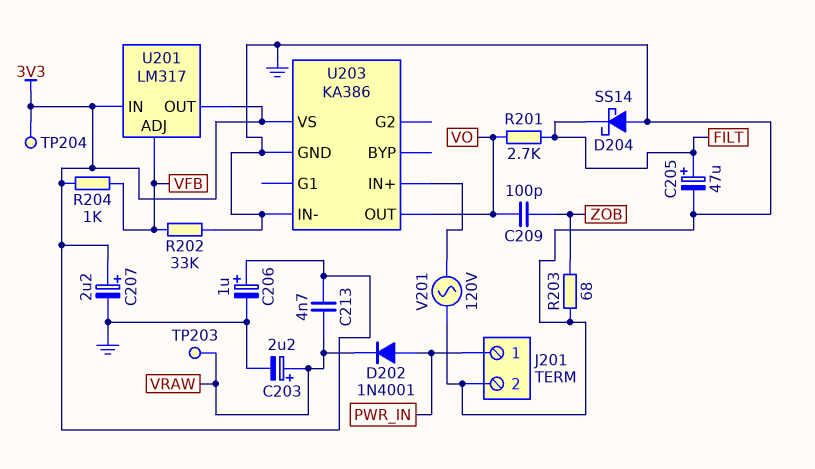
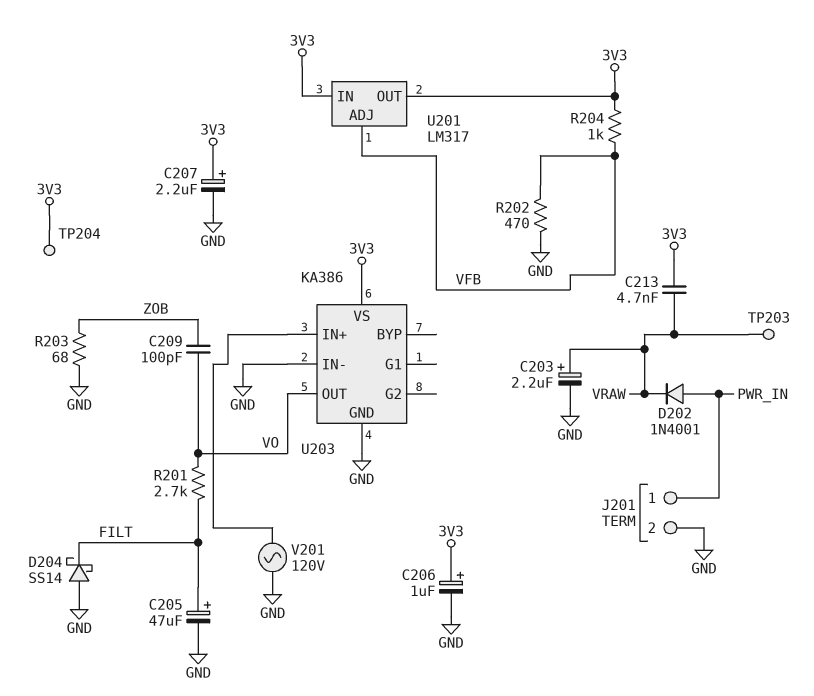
R202: 33k (GND, VFB) -> 470 (GND, VFB)

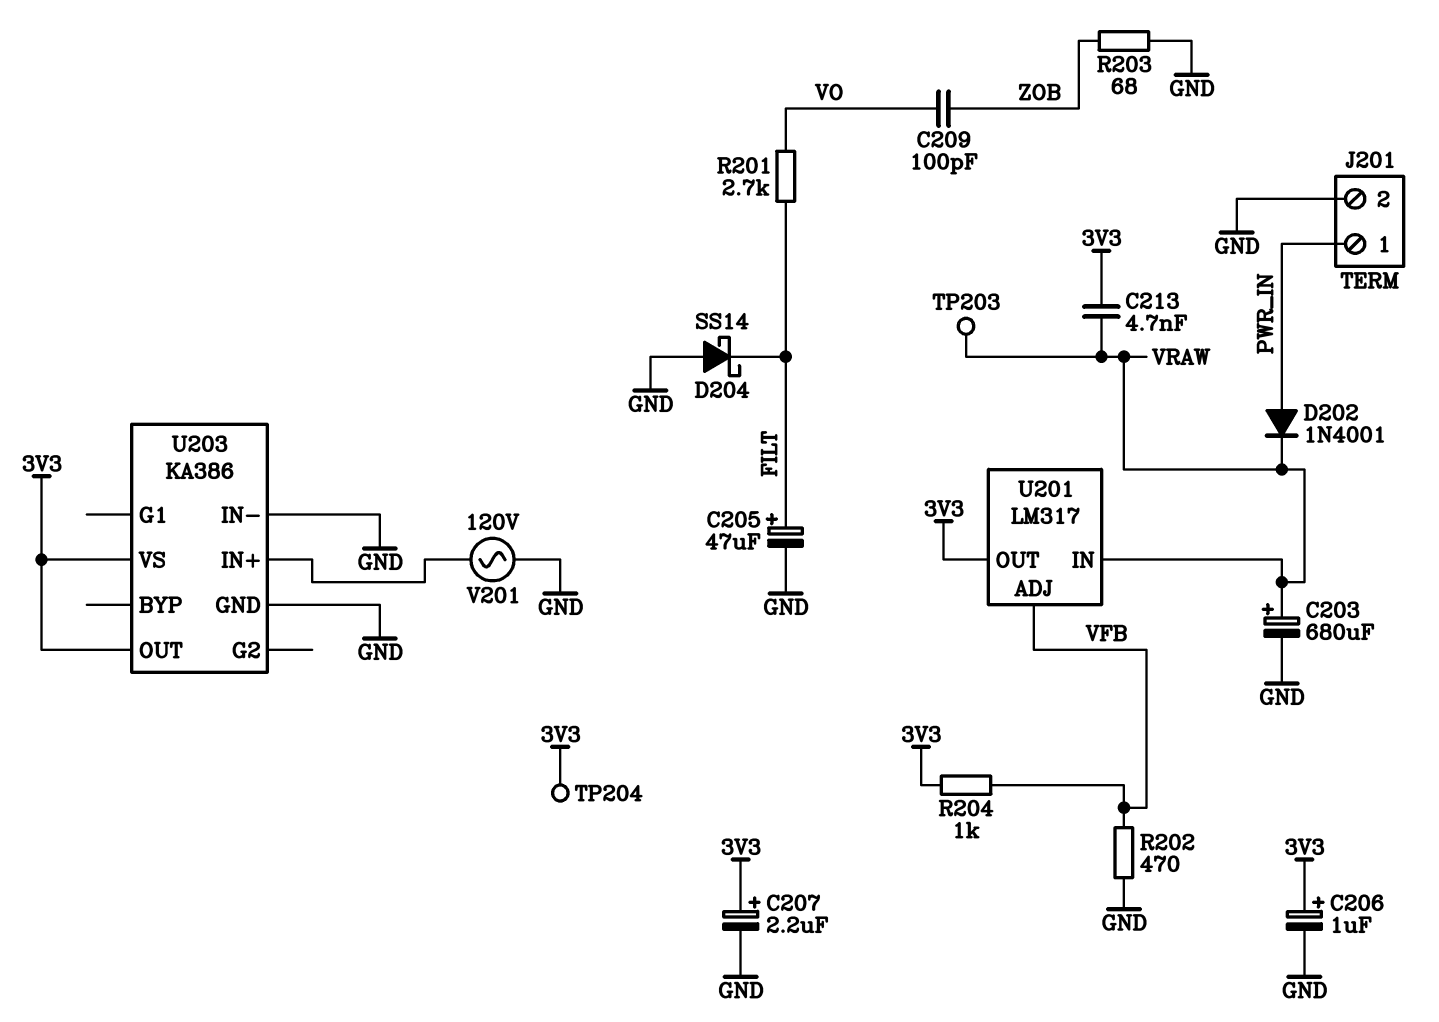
C203: 2.2uF (plus VRAW, minus GND) -> 680uF (plus VRAW, minus GND)
U201 pin IN: 3V3 -> VRAW
U203 pin OUT: VO -> 3V3

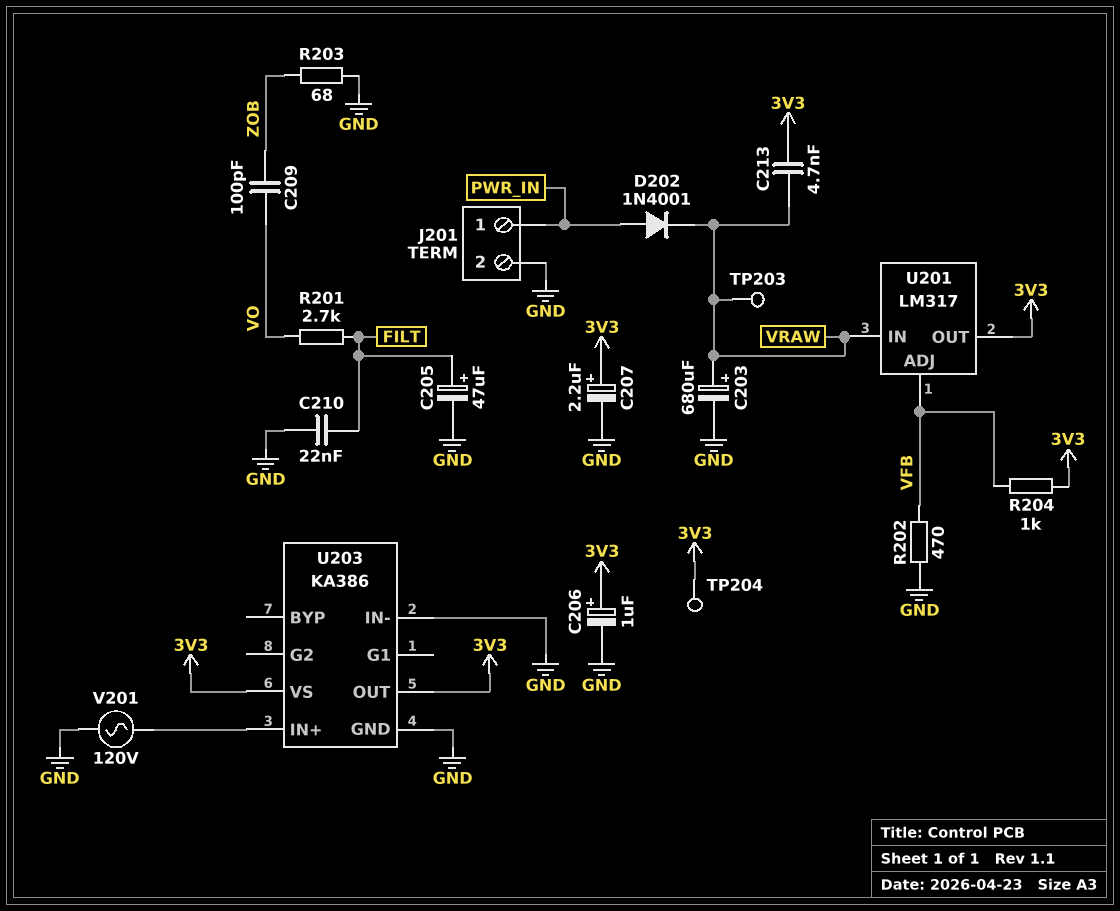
C210: none -> 22nF (FILT, GND)
D204: schottky SS14 (A GND, K FILT) -> none

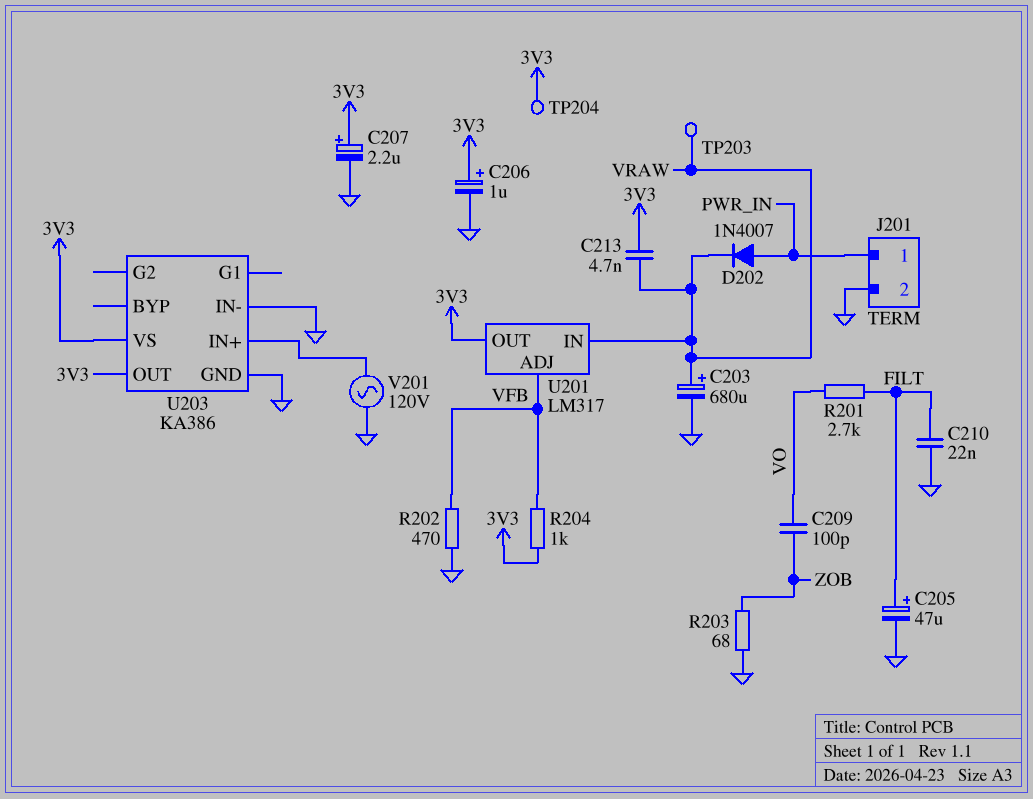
D202: diode 1N4001 (A PWR_IN, K VRAW) -> diode 1N4007 (A PWR_IN, K VRAW)

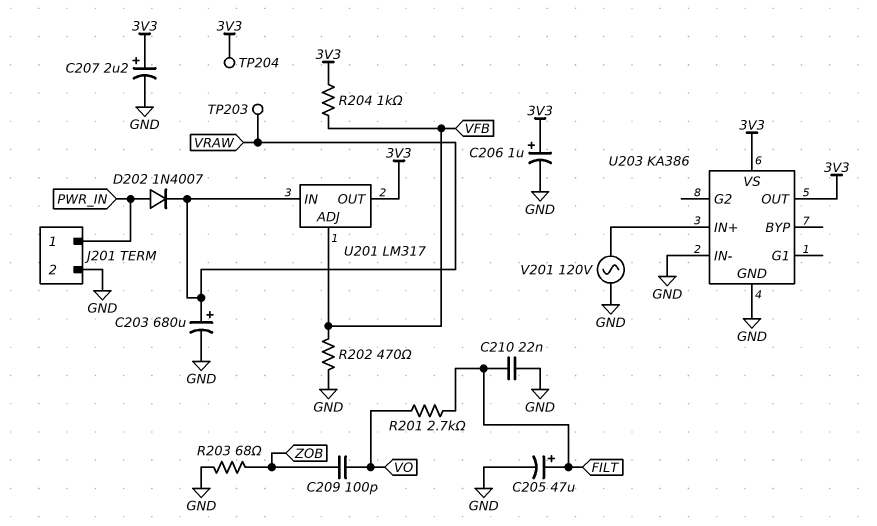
C213: 4.7nF (3V3, VRAW) -> none

